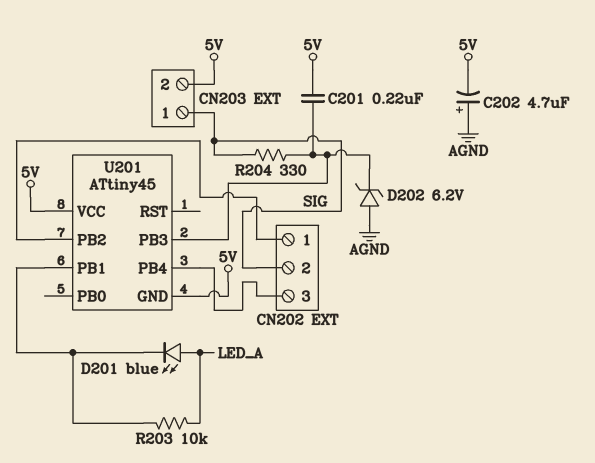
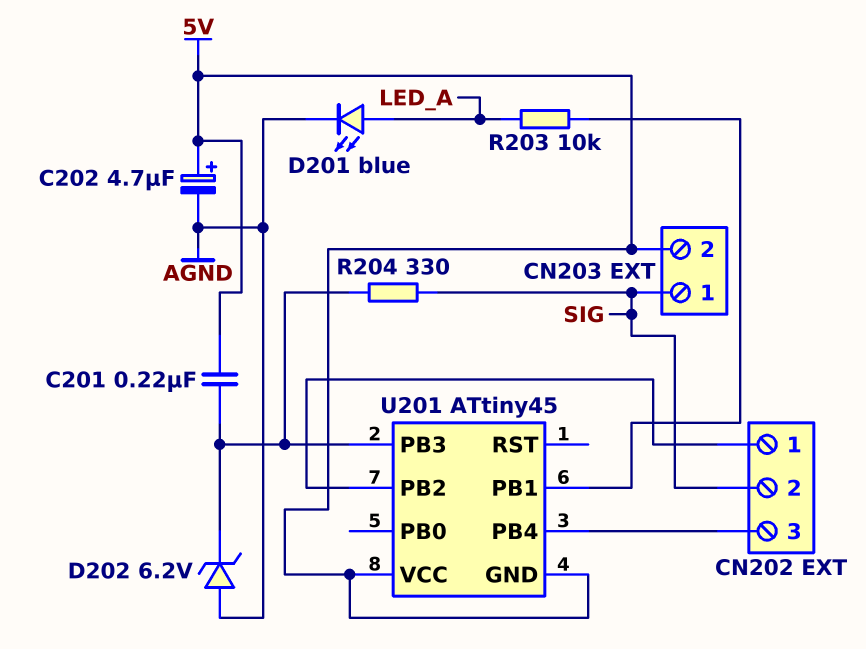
C202: 4.7uF (plus AGND, minus 5V) -> 4.7uF (plus 5V, minus AGND)
D201: LED blue (A LED_A, K U201/PB1) -> LED blue (A LED_A, K AGND)

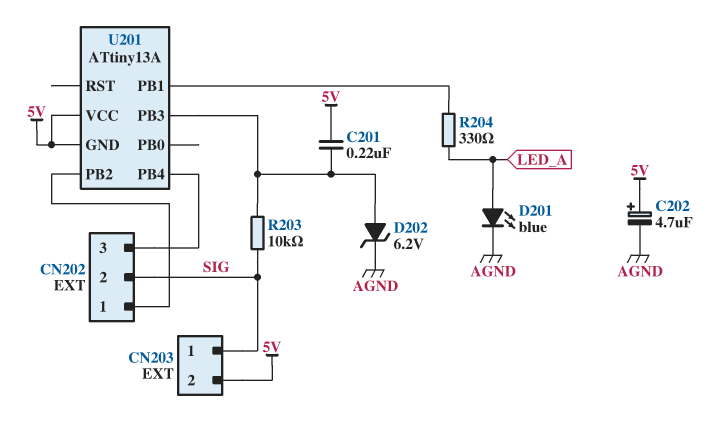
D202: zener 6.2V (A AGND, K U201/PB3) -> zener 6.2V (A U201/PB3, K AGND)
R203: 10k (LED_A, U201/PB1) -> 10k (SIG, U201/PB3)
R204: 330 (SIG, U201/PB3) -> 330 (LED_A, U201/PB1)
U201: ATtiny45 -> ATtiny13A

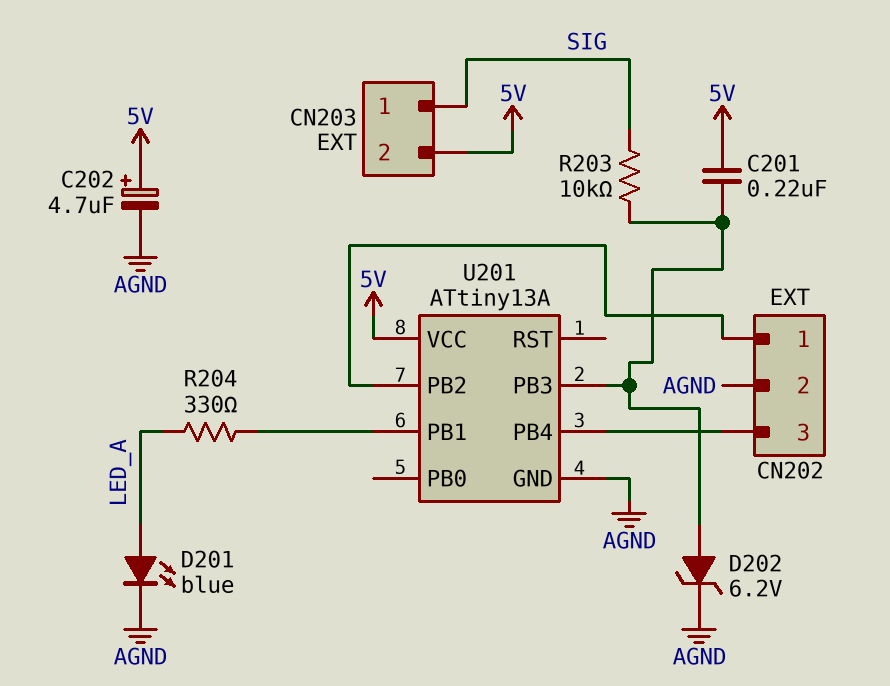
CN202 pin 2: SIG -> AGND
U201 pin GND: 5V -> AGND

